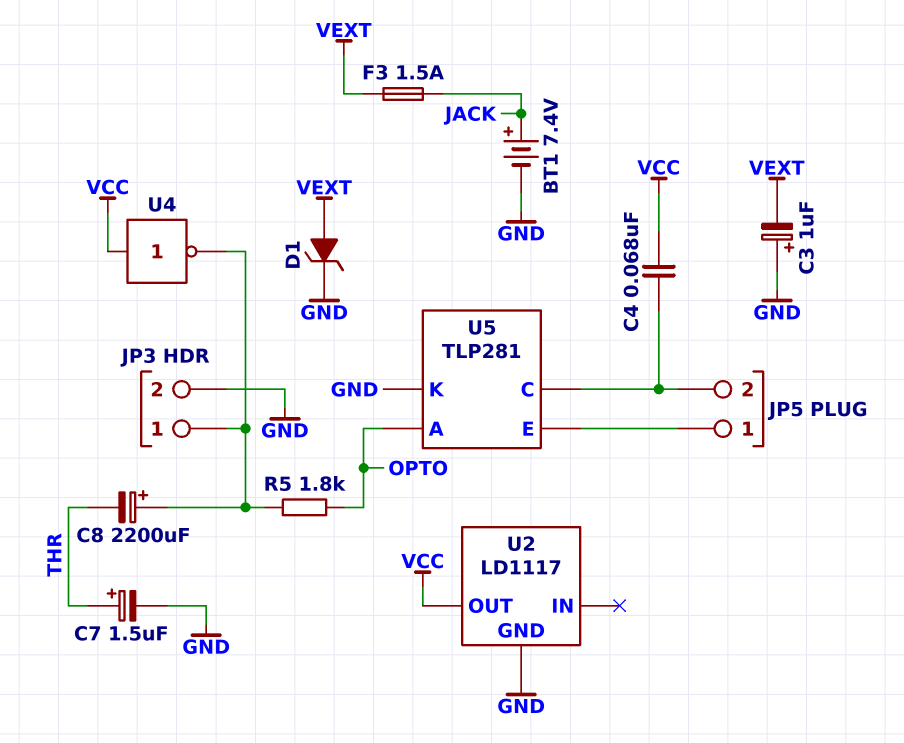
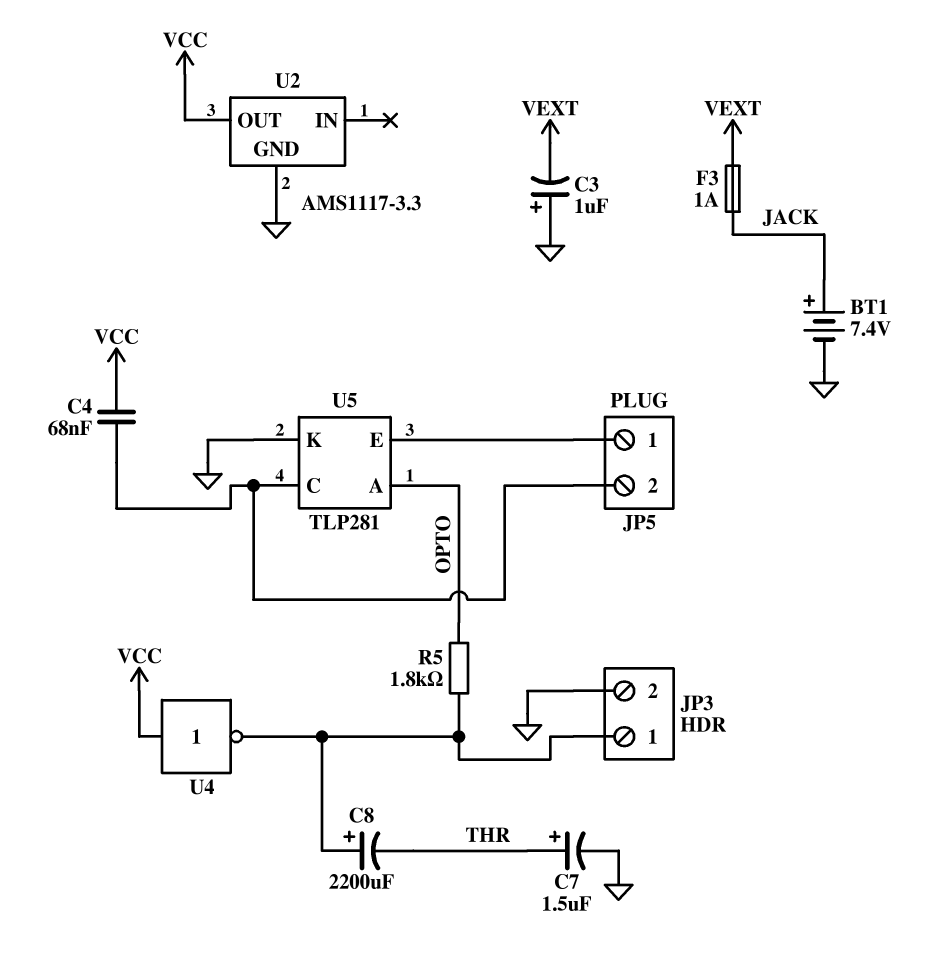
D1: zener (A VEXT, K GND) -> none
F3: 1.5A (JACK, VEXT) -> 1A (JACK, VEXT)
U2: LD1117 -> AMS1117-3.3

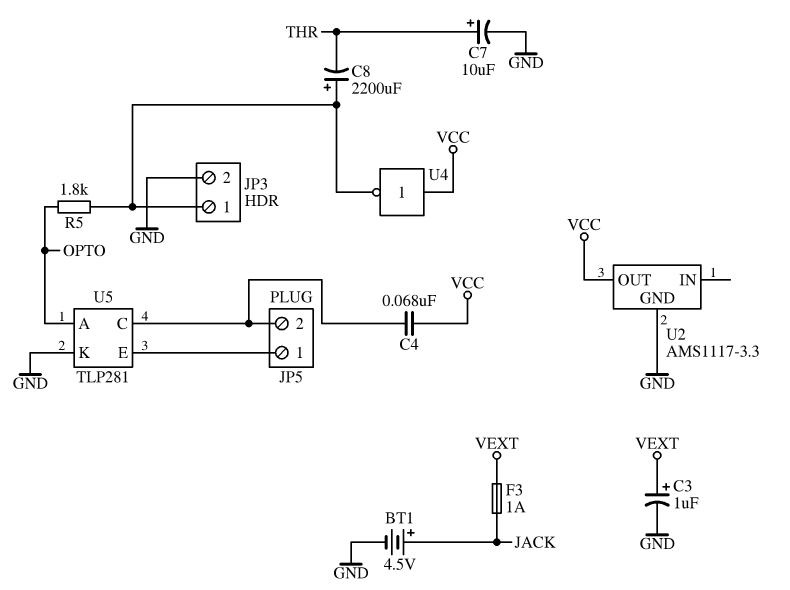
BT1: 7.4V (plus JACK, minus GND) -> 4.5V (plus JACK, minus GND)
C3: 1uF (plus GND, minus VEXT) -> 1uF (plus VEXT, minus GND)
C7: 1.5uF (plus THR, minus GND) -> 10uF (plus THR, minus GND)

